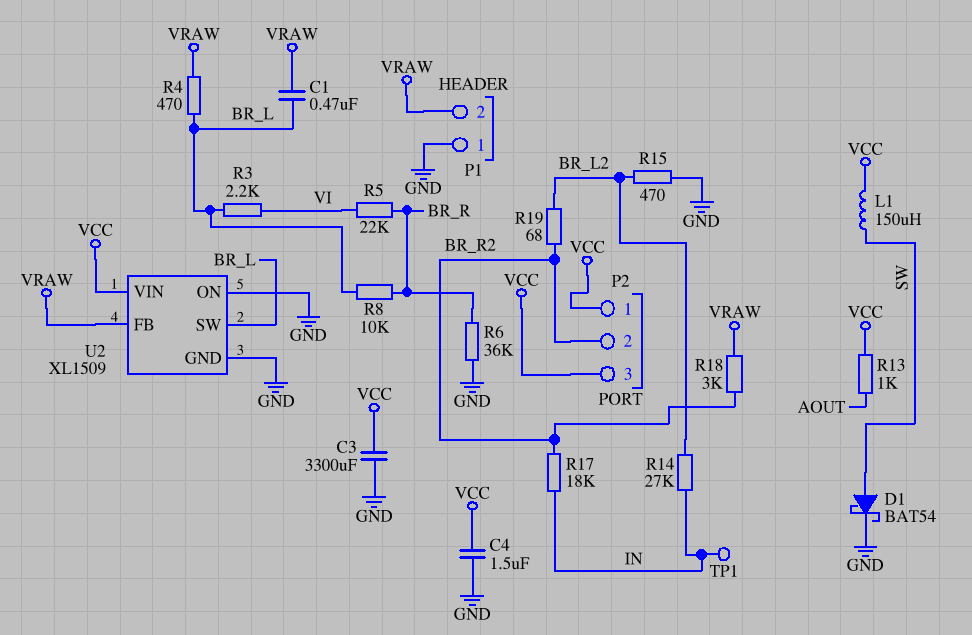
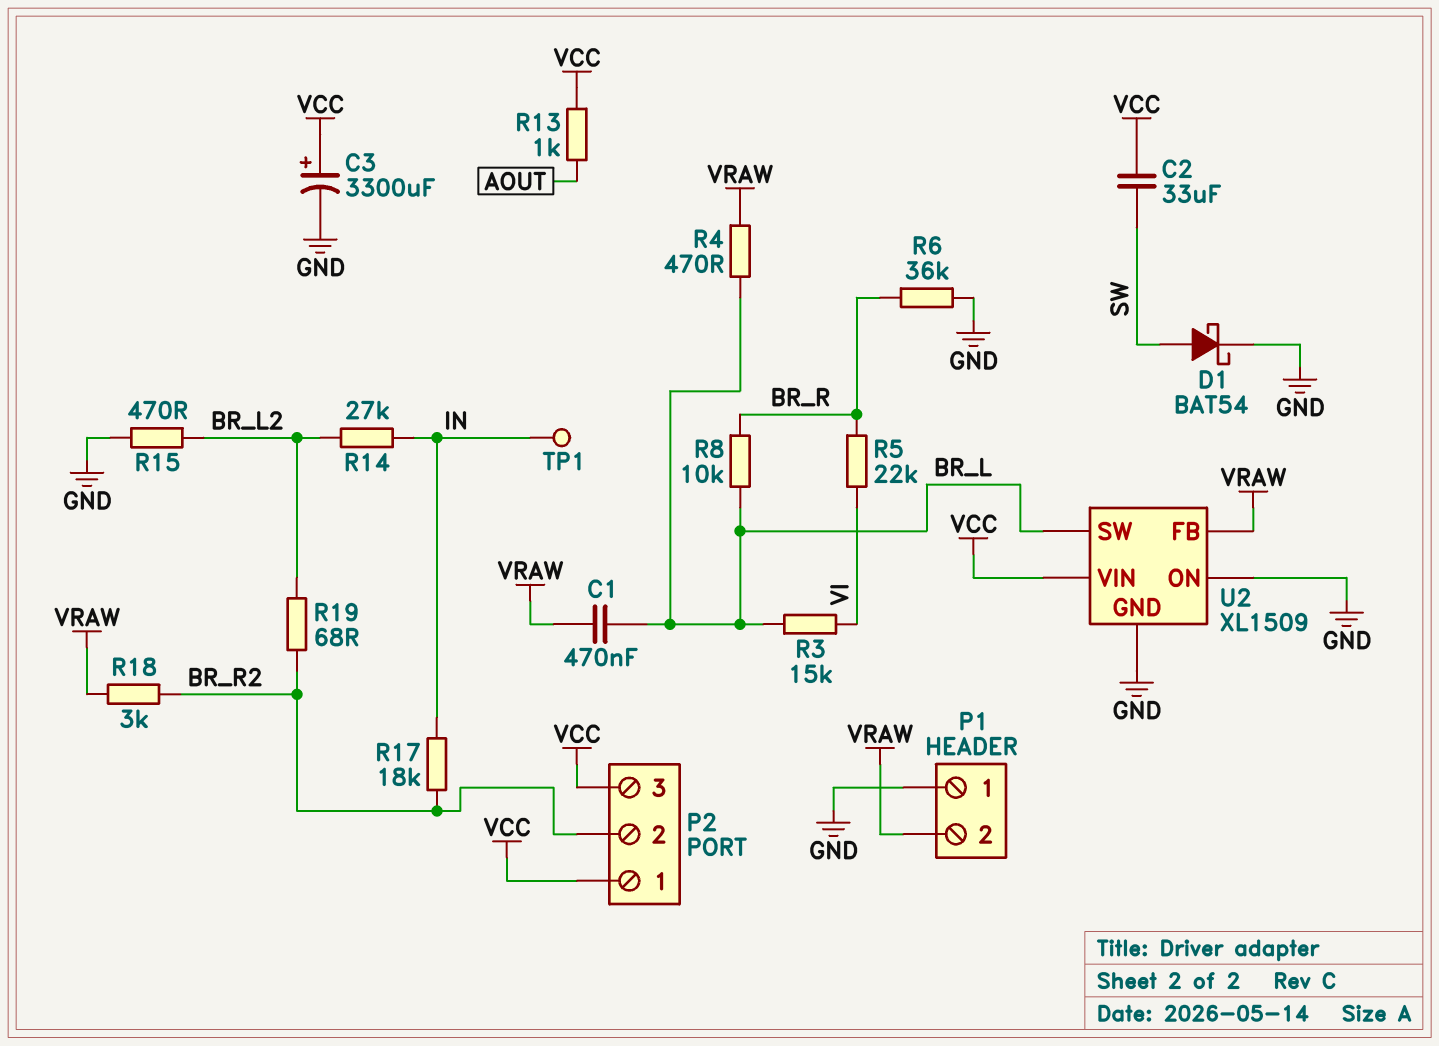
C2: none -> 33uF (SW, VCC)
C3: 3300uF (GND, VCC) -> 3300uF (plus VCC, minus GND)
C4: 1.5uF (GND, VCC) -> none
L1: 150uH (SW, VCC) -> none
R3: 2.2k (BR_L, VI) -> 15k (BR_L, VI)

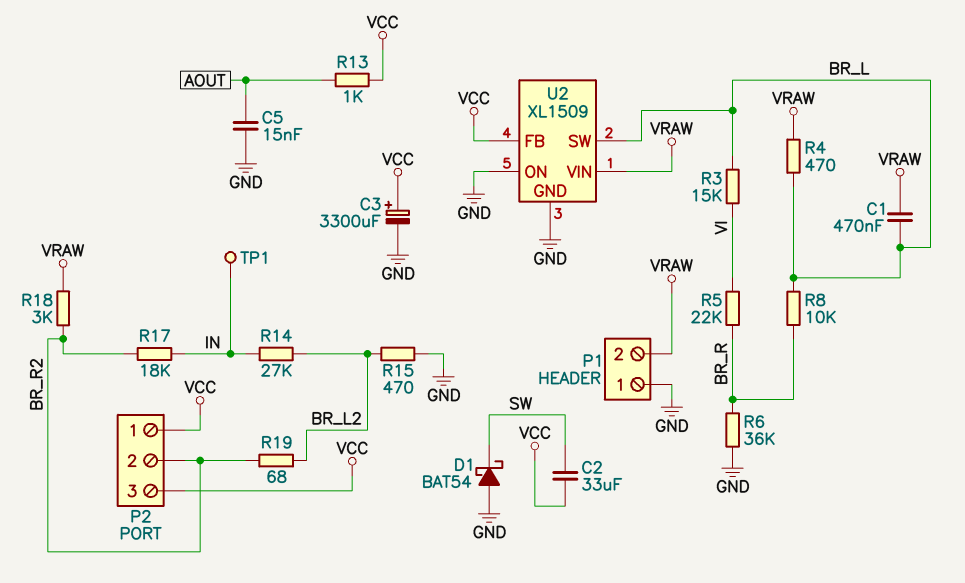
C5: none -> 15nF (AOUT, GND)
D1: schottky BAT54 (A SW, K GND) -> schottky BAT54 (A GND, K SW)
U2 pin FB: VRAW -> VCC
U2 pin VIN: VCC -> VRAW

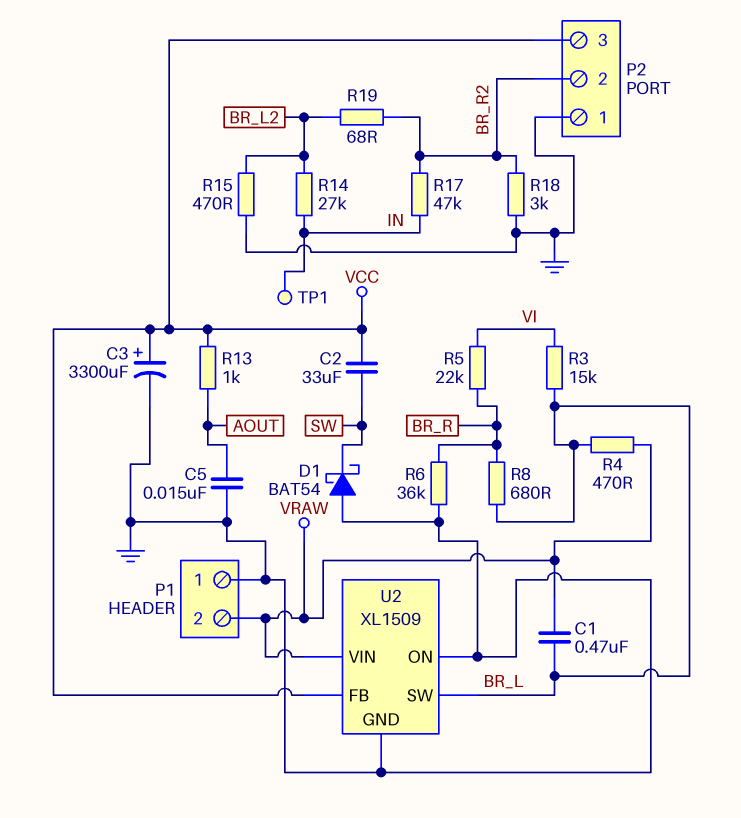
P2 pin 1: VCC -> GND
R8: 10k (BR_L, BR_R) -> 680 (BR_L, BR_R)
R17: 18k (BR_R2, IN) -> 47k (BR_R2, IN)
R18: 3k (BR_R2, VRAW) -> 3k (BR_R2, GND)

